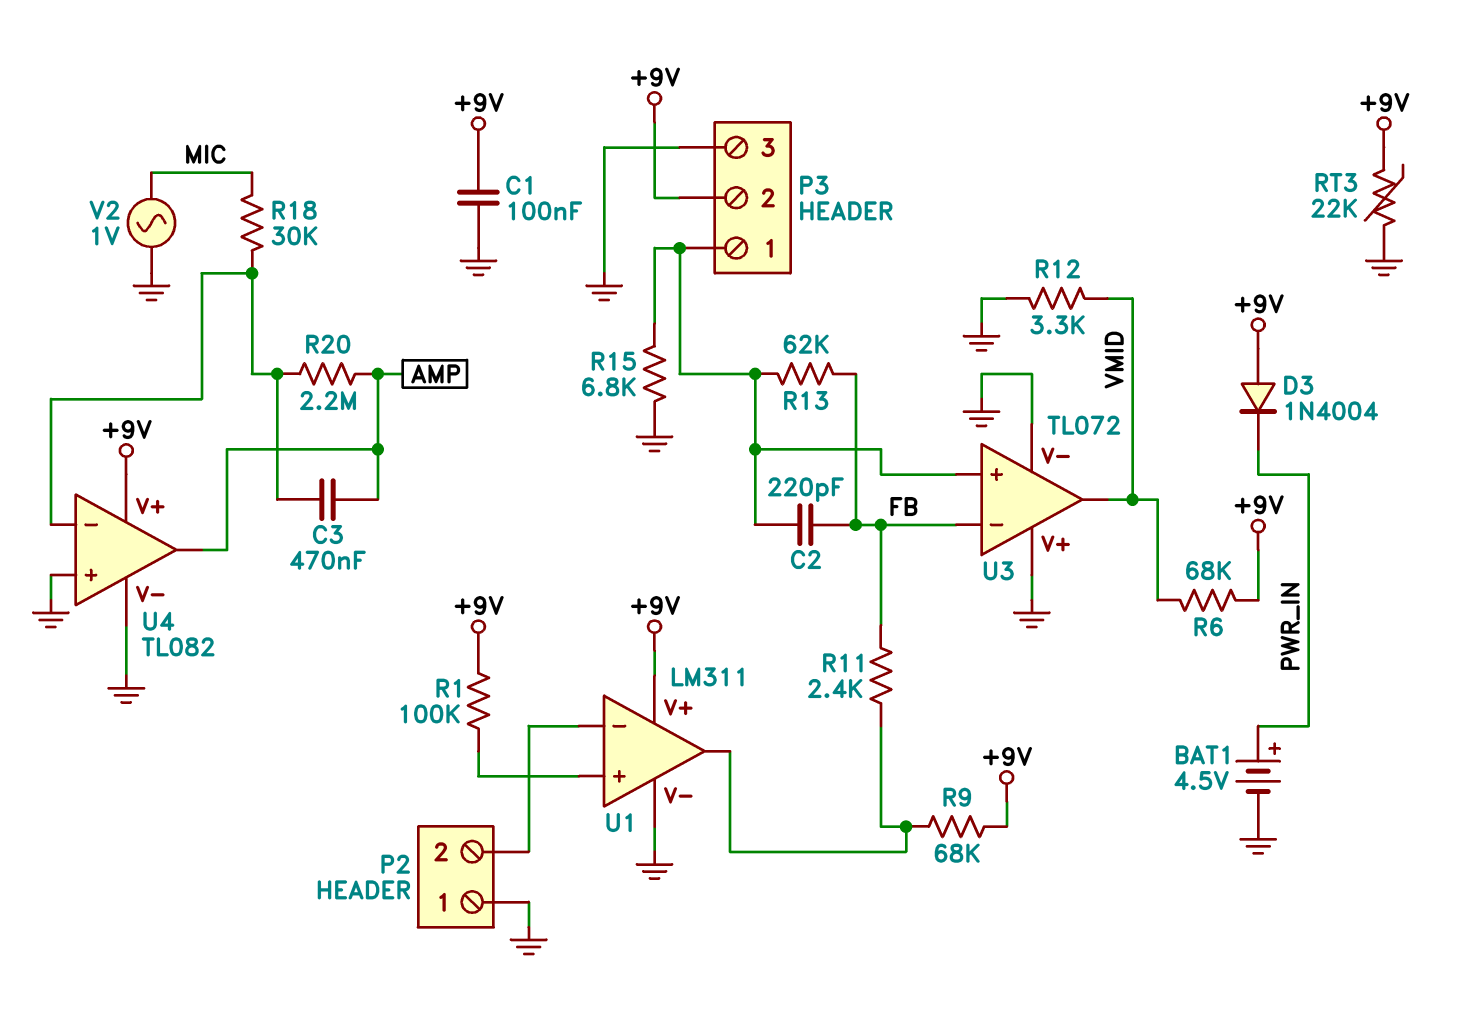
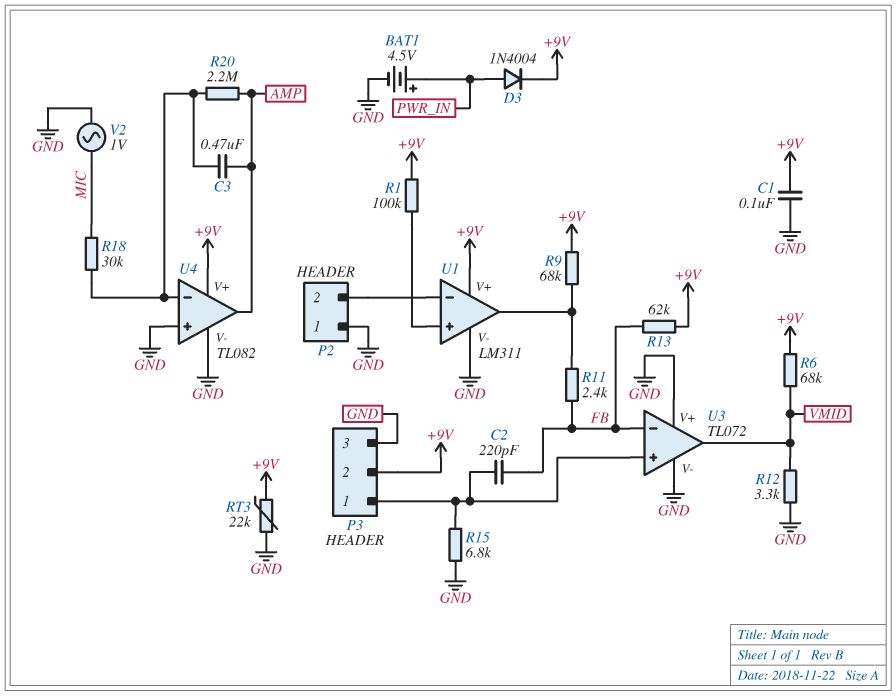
D3: diode 1N4004 (A +9V, K PWR_IN) -> diode 1N4004 (A PWR_IN, K +9V)
R13: 62k (FB, P3/1) -> 62k (+9V, FB)

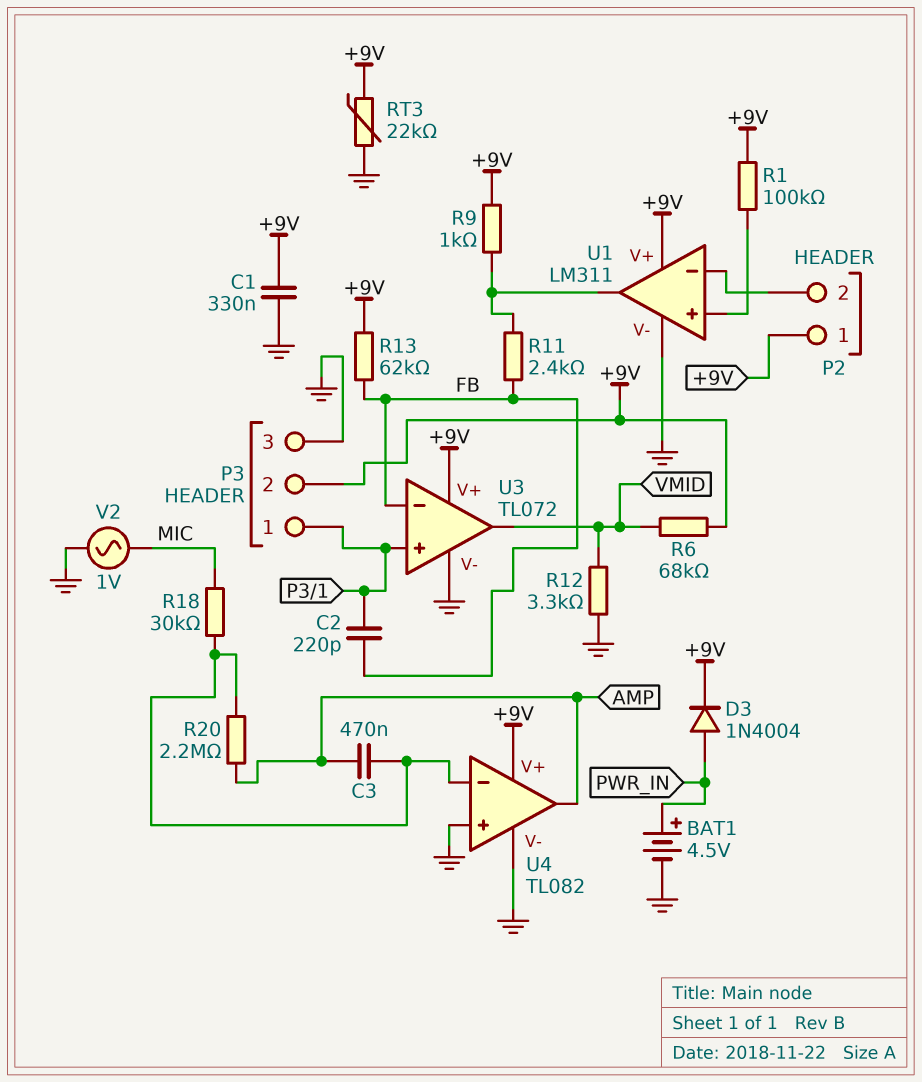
C1: 100nF (+9V, GND) -> 330nF (+9V, GND)
P2 pin 1: GND -> +9V
R9: 68k (+9V, U1/out) -> 1k (+9V, U1/out)
R15: 6.8k (GND, P3/1) -> none
U3 pin V+: GND -> +9V

